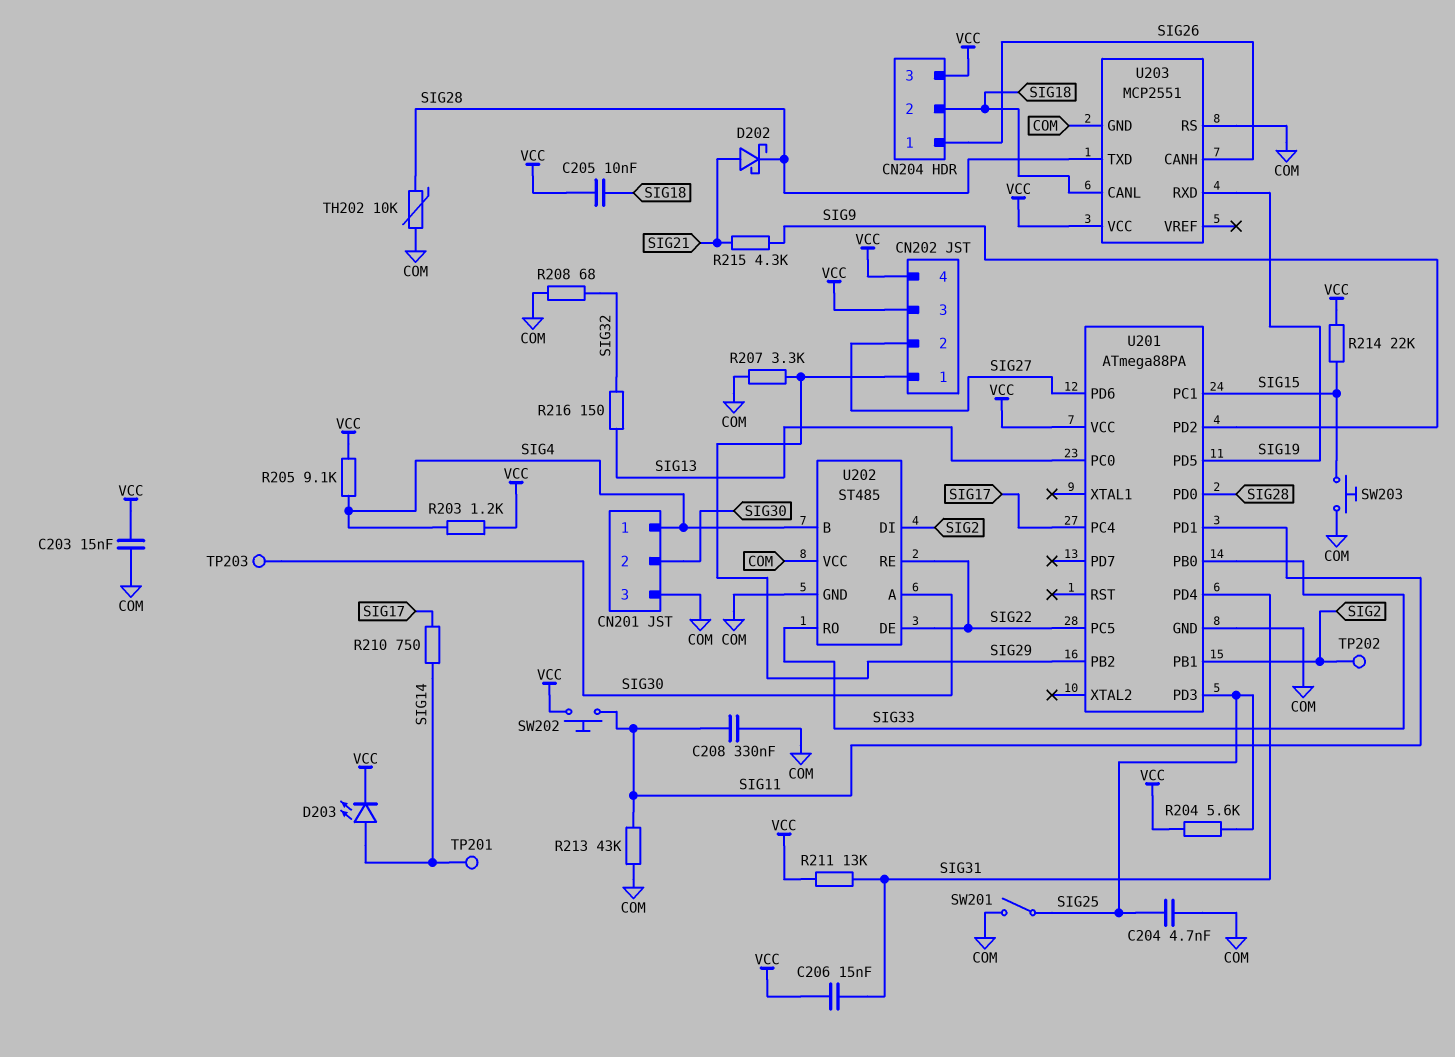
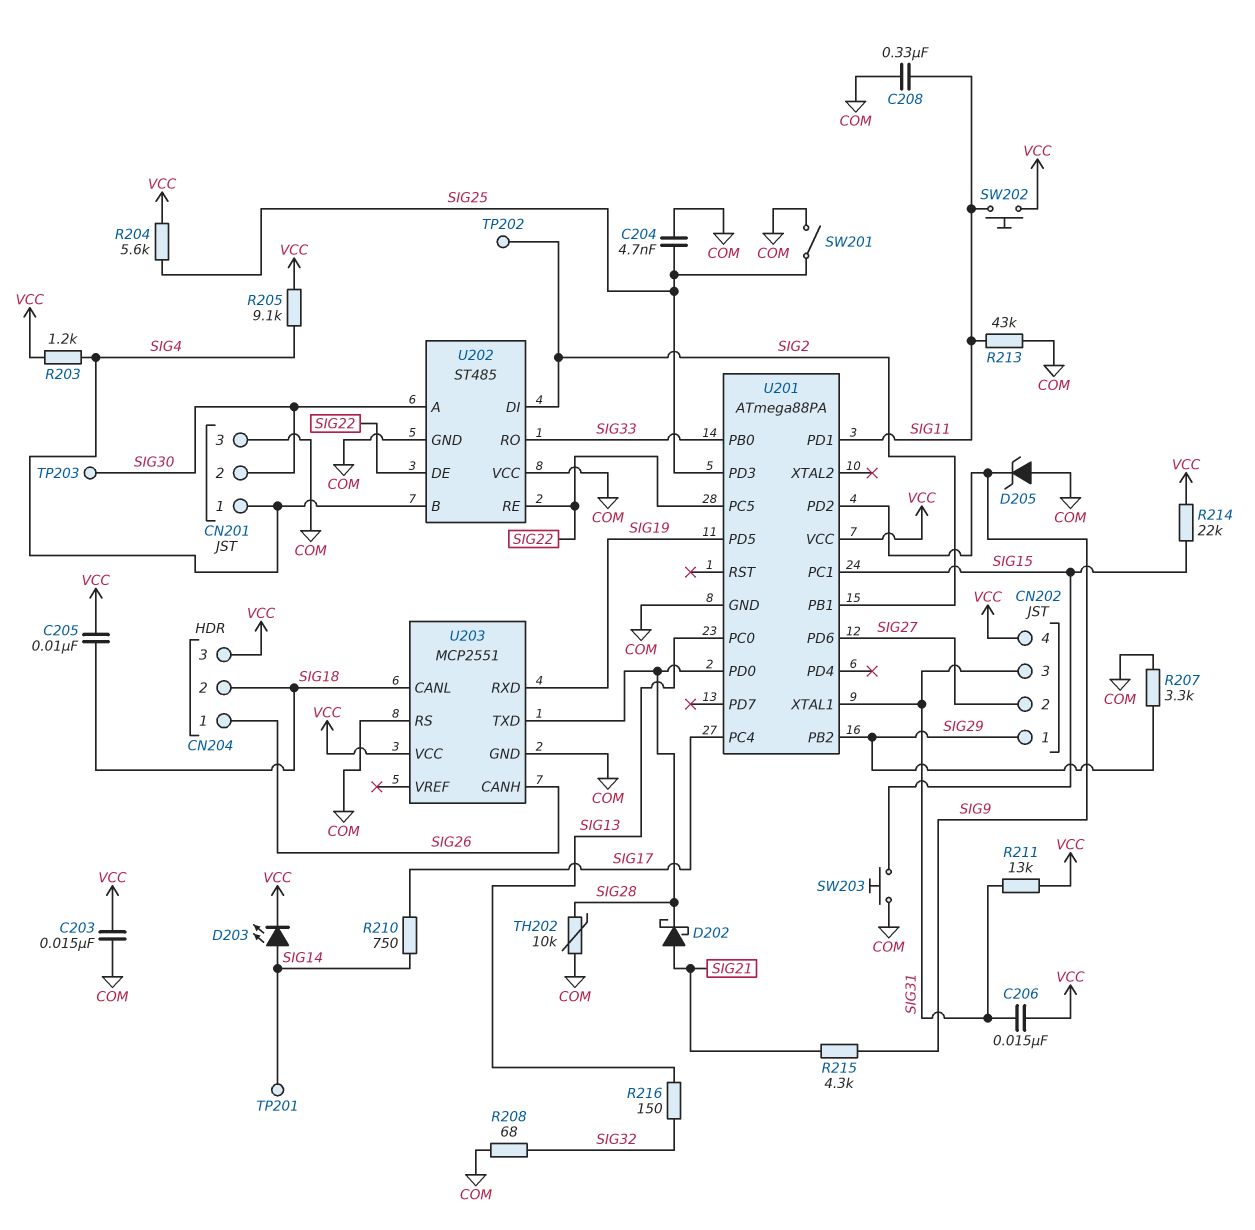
CN202 pin 3: VCC -> SIG31
D205: none -> zener (A COM, K SIG9)
U201 pin PD4: SIG31 -> none
U201 pin XTAL1: none -> SIG31

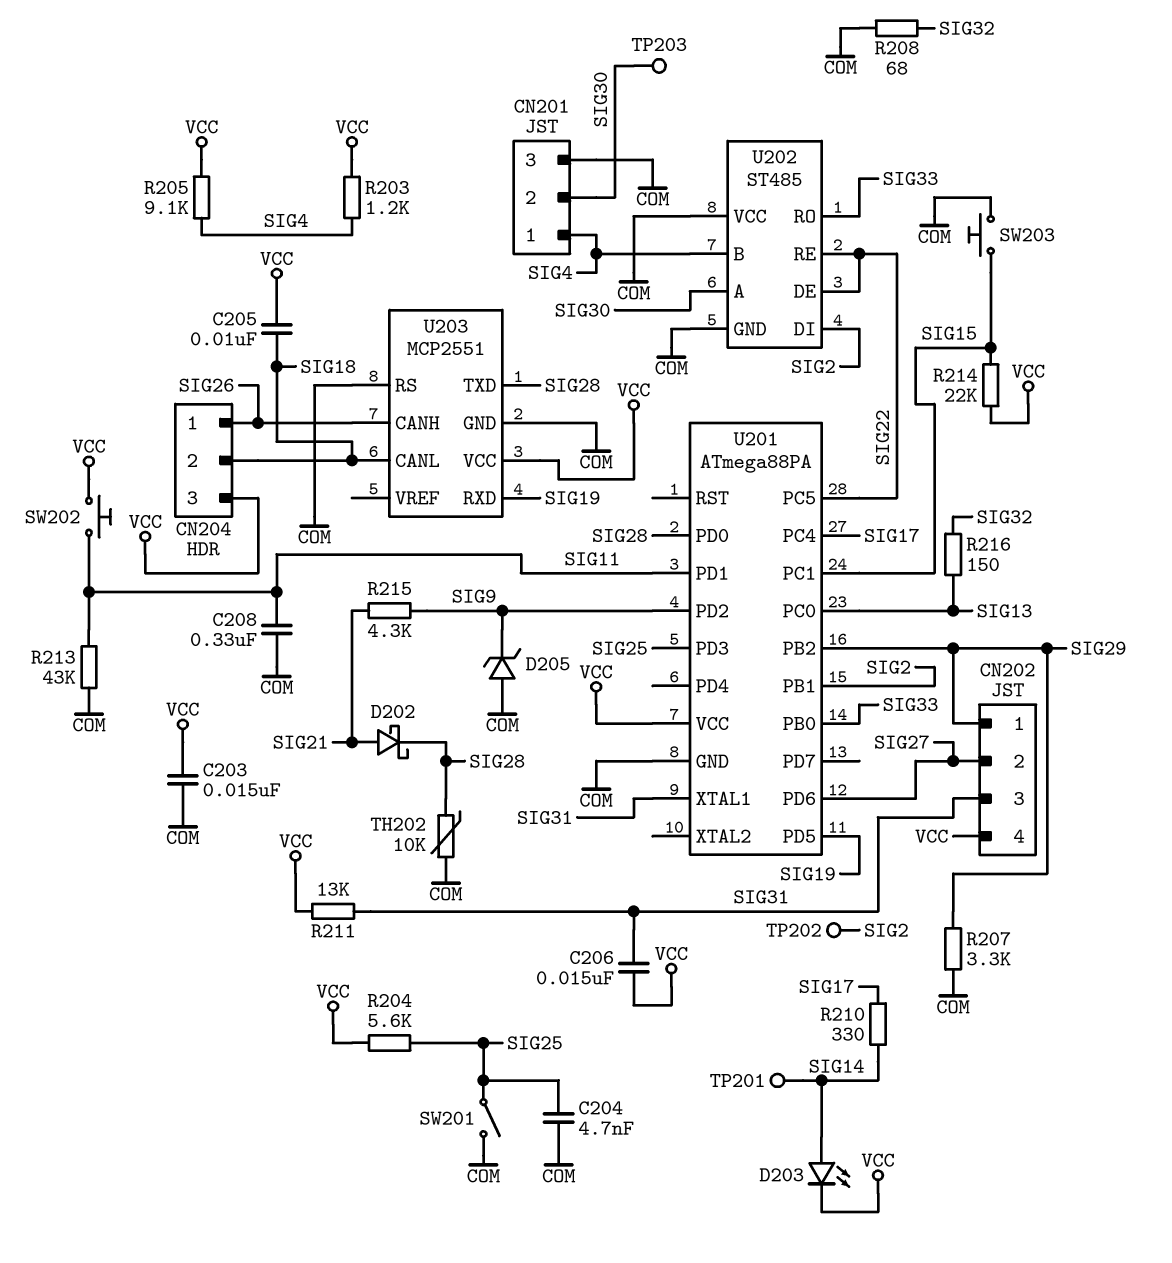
R210: 750 (SIG14, SIG17) -> 330 (SIG14, SIG17)

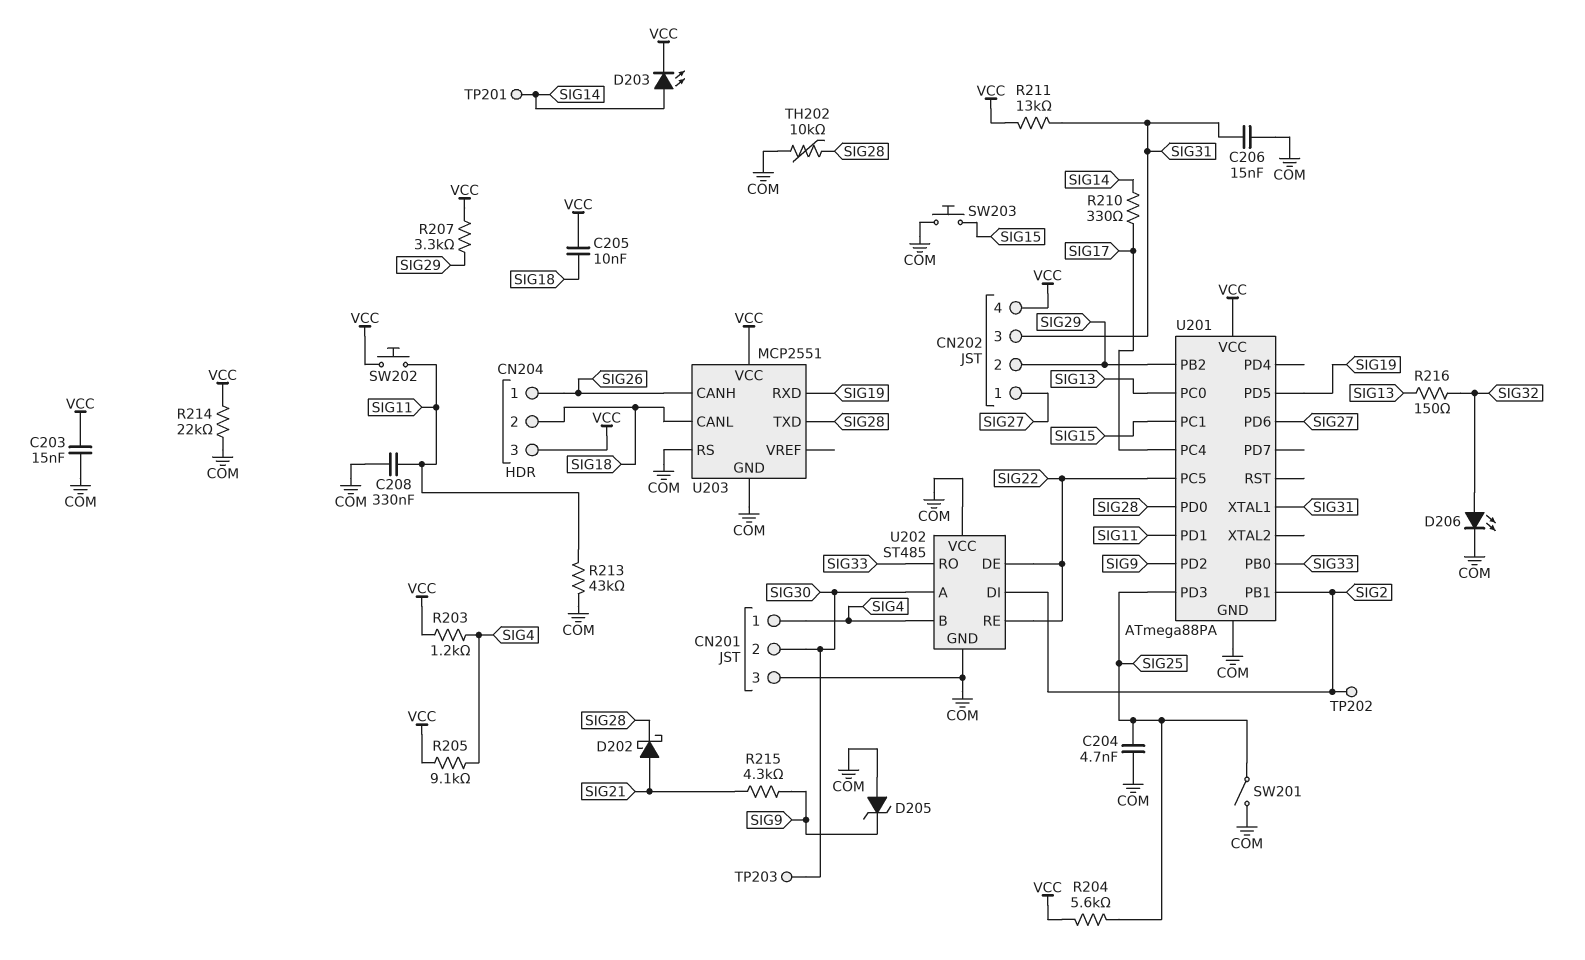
C206: 15nF (SIG31, VCC) -> 15nF (COM, SIG31)
CN202 pin 1: SIG29 -> SIG27
CN202 pin 2: SIG27 -> SIG29
D206: none -> LED (A SIG32, K COM)
R207: 3.3k (COM, SIG29) -> 3.3k (SIG29, VCC)
R208: 68 (COM, SIG32) -> none
R214: 22k (SIG15, VCC) -> 22k (COM, VCC)

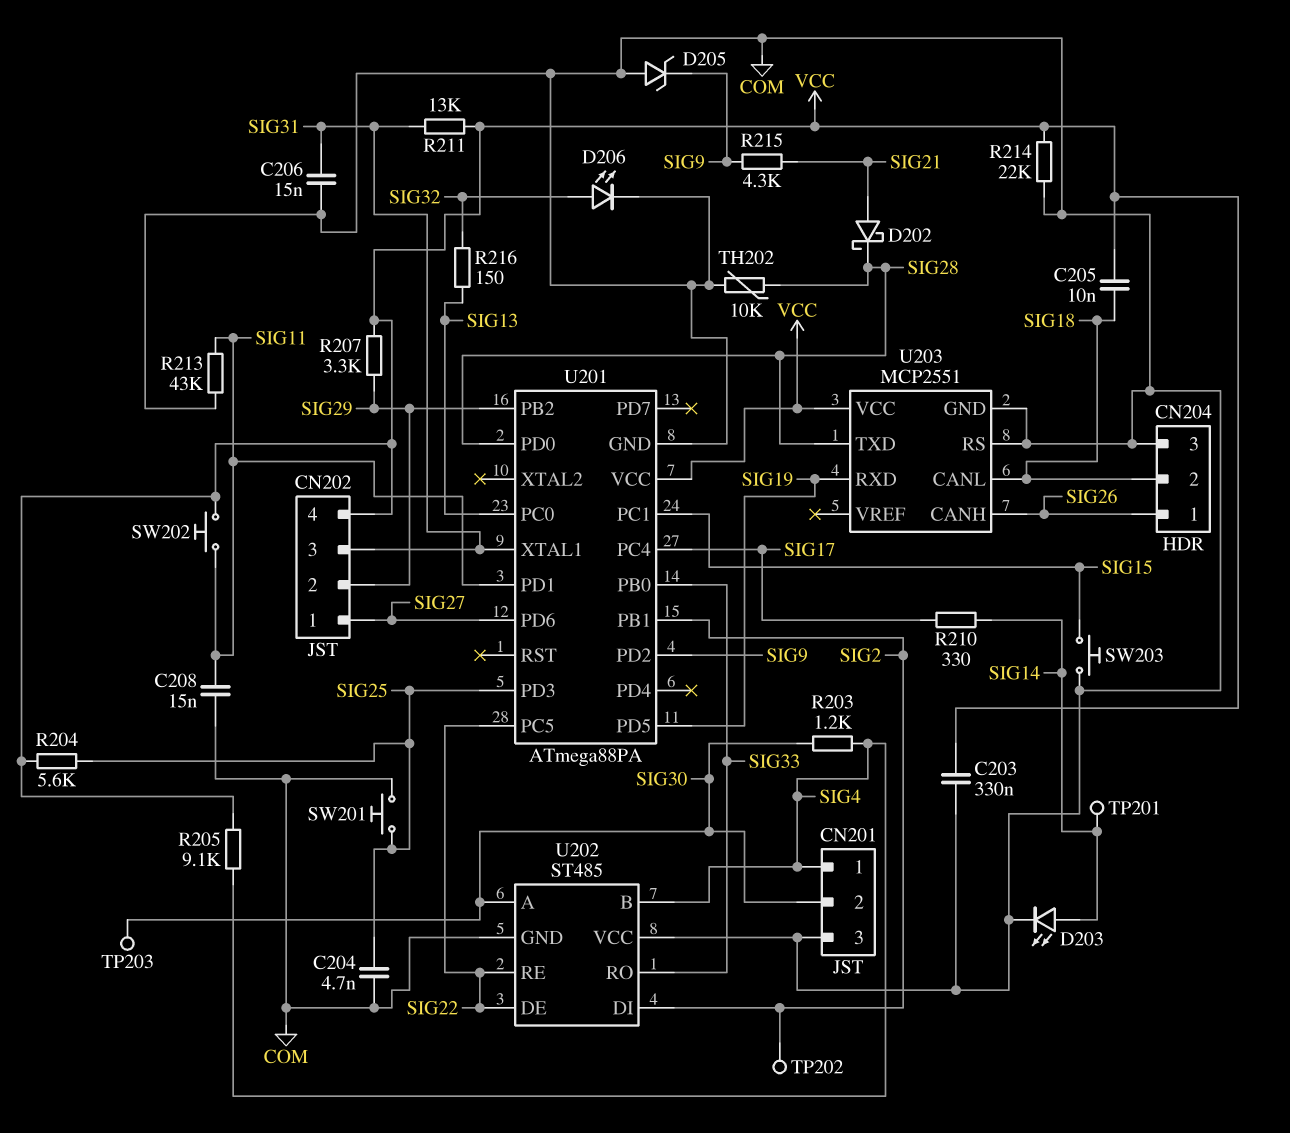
C203: 15nF (COM, VCC) -> 330nF (COM, VCC)
C208: 330nF (COM, SIG11) -> 15nF (COM, SIG11)
CN204 pin 3: VCC -> COM
D203: LED (A SIG14, K VCC) -> LED (A SIG14, K COM)
R203: 1.2k (SIG4, VCC) -> 1.2k (SIG4, SIG30)
SW201: switch (COM, SIG25) -> button (COM, SIG25)

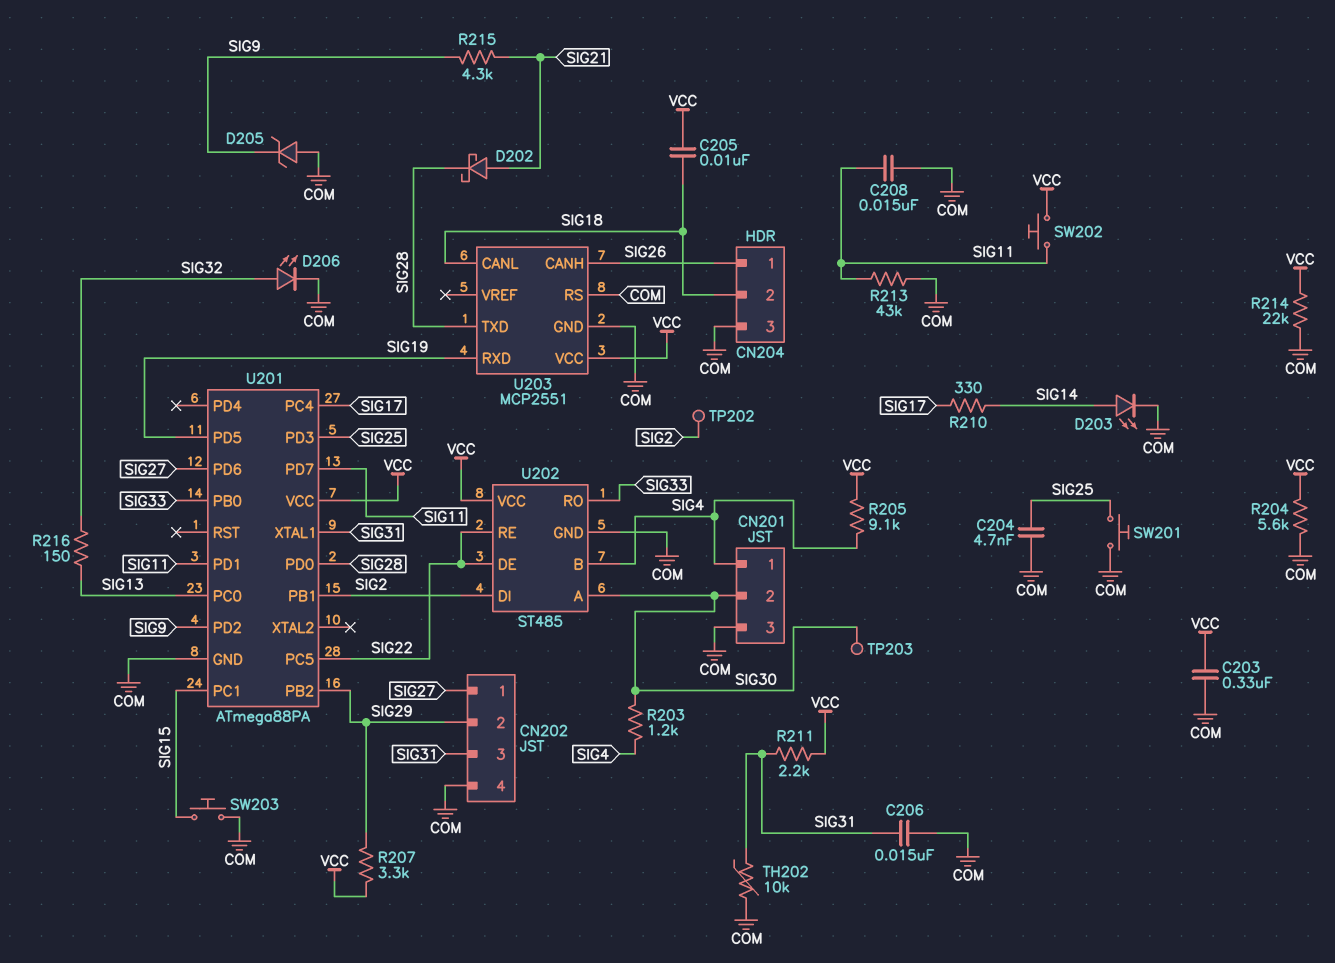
CN202 pin 4: VCC -> COM
R204: 5.6k (SIG25, VCC) -> 5.6k (COM, VCC)
R211: 13k (SIG31, VCC) -> 2.2k (SIG31, VCC)
TH202: 10k (COM, SIG28) -> 10k (COM, SIG31)
TP201: test point (SIG14) -> none
U201 pin PD7: none -> SIG11
U202 pin VCC: COM -> VCC

